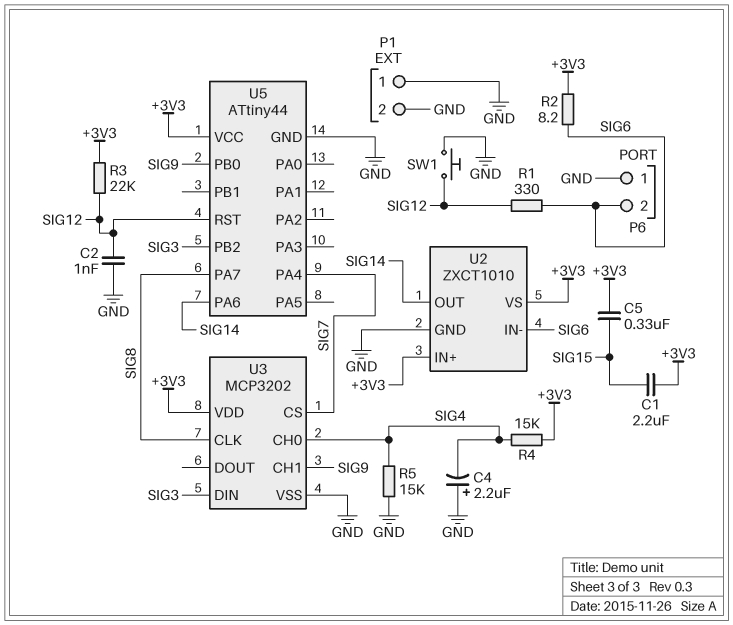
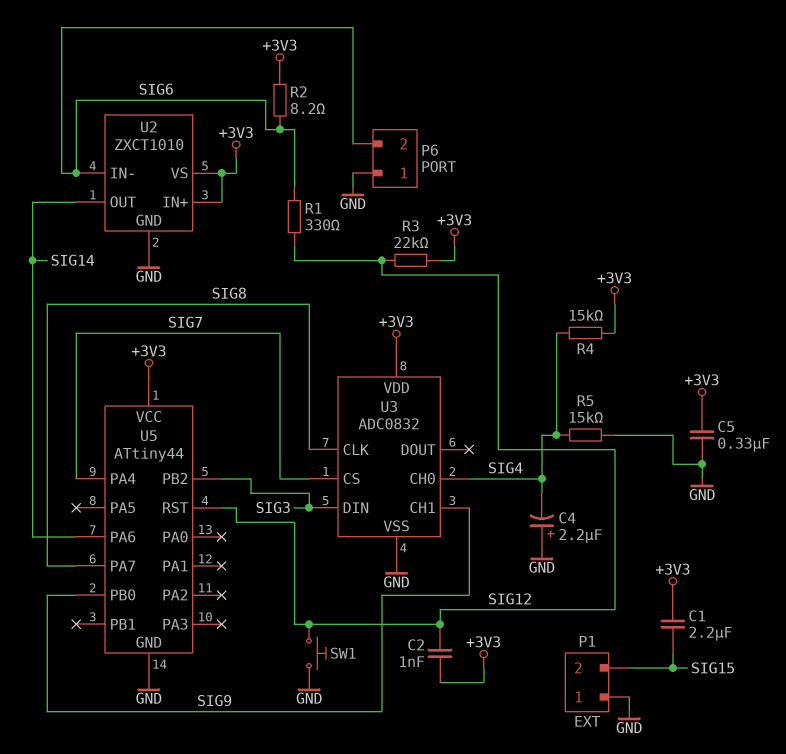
C2: 1nF (GND, SIG12) -> 1nF (+3V3, SIG12)
C5: 330nF (+3V3, SIG15) -> 330nF (+3V3, GND)
P1 pin 2: GND -> SIG15
U3: MCP3202 -> ADC0832

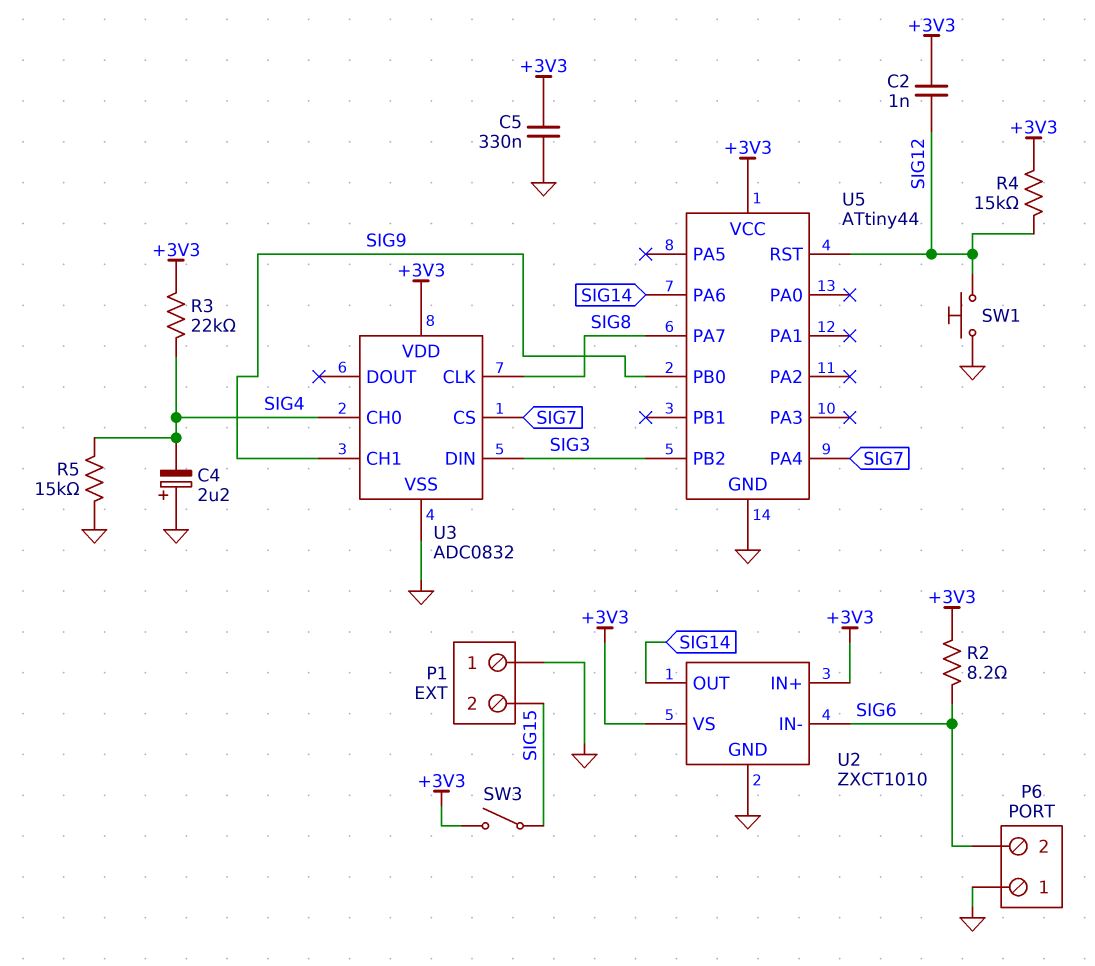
C1: 2.2uF (+3V3, SIG15) -> none
R1: 330 (SIG6, SIG12) -> none
R3: 22k (+3V3, SIG12) -> 22k (+3V3, SIG4)
R4: 15k (+3V3, SIG4) -> 15k (+3V3, SIG12)
SW3: none -> switch (+3V3, SIG15)

